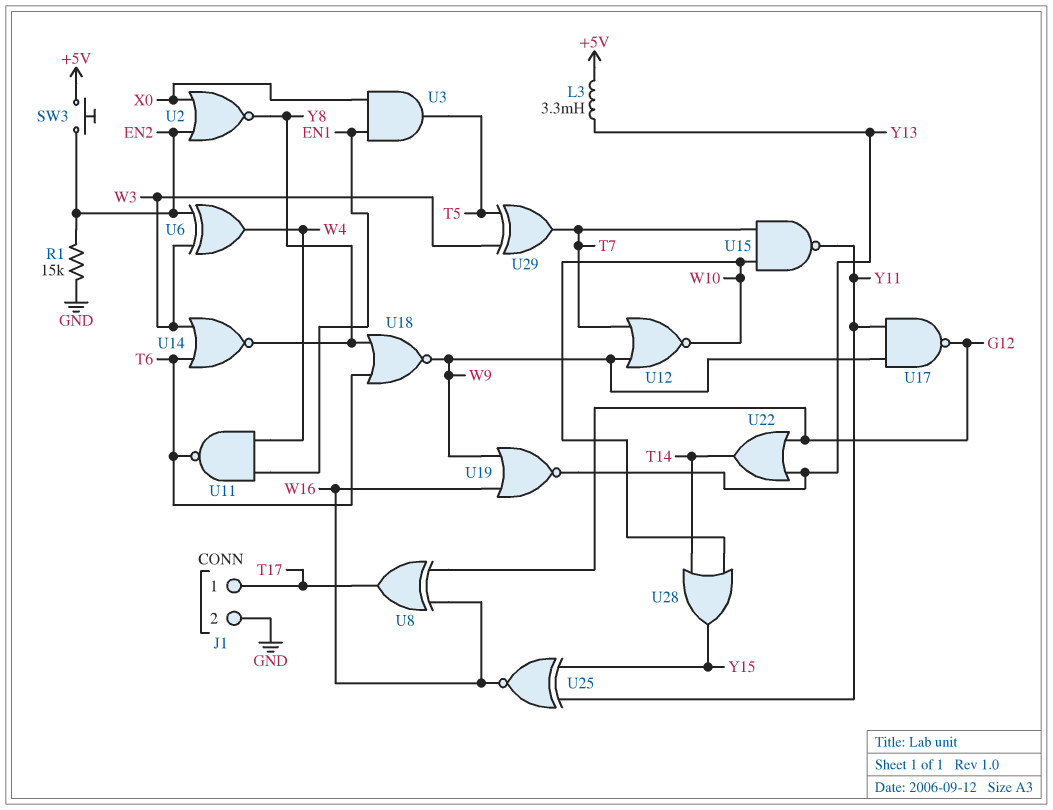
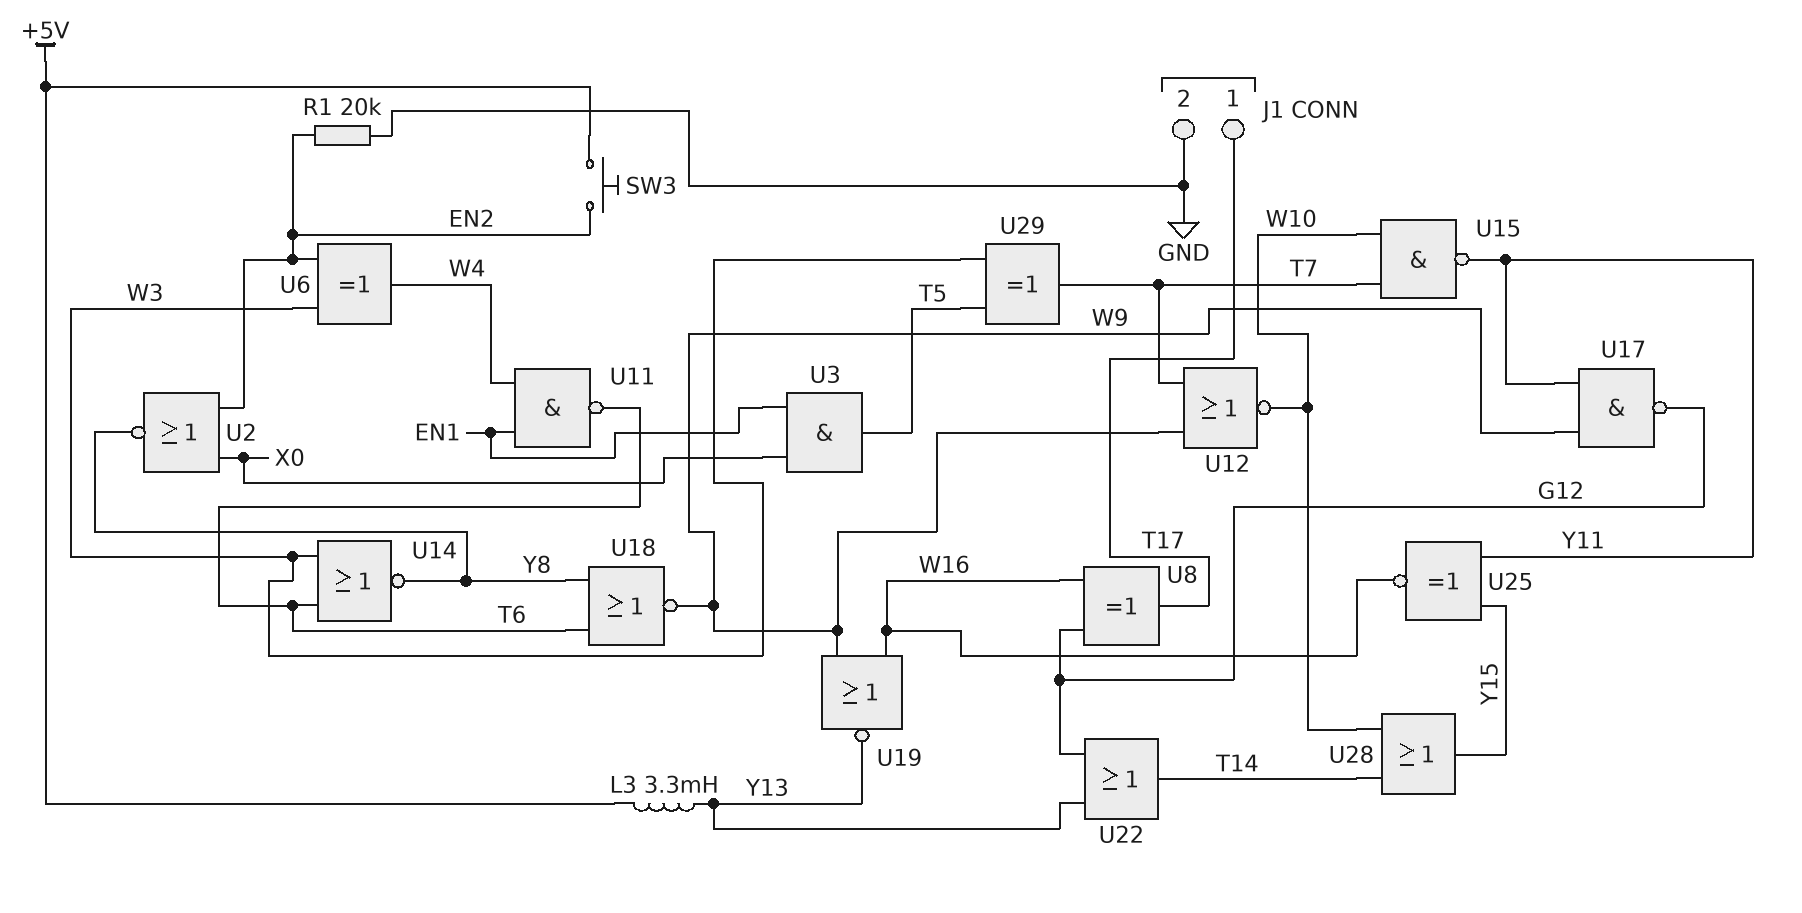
R1: 15k (EN2, GND) -> 20k (EN2, GND)

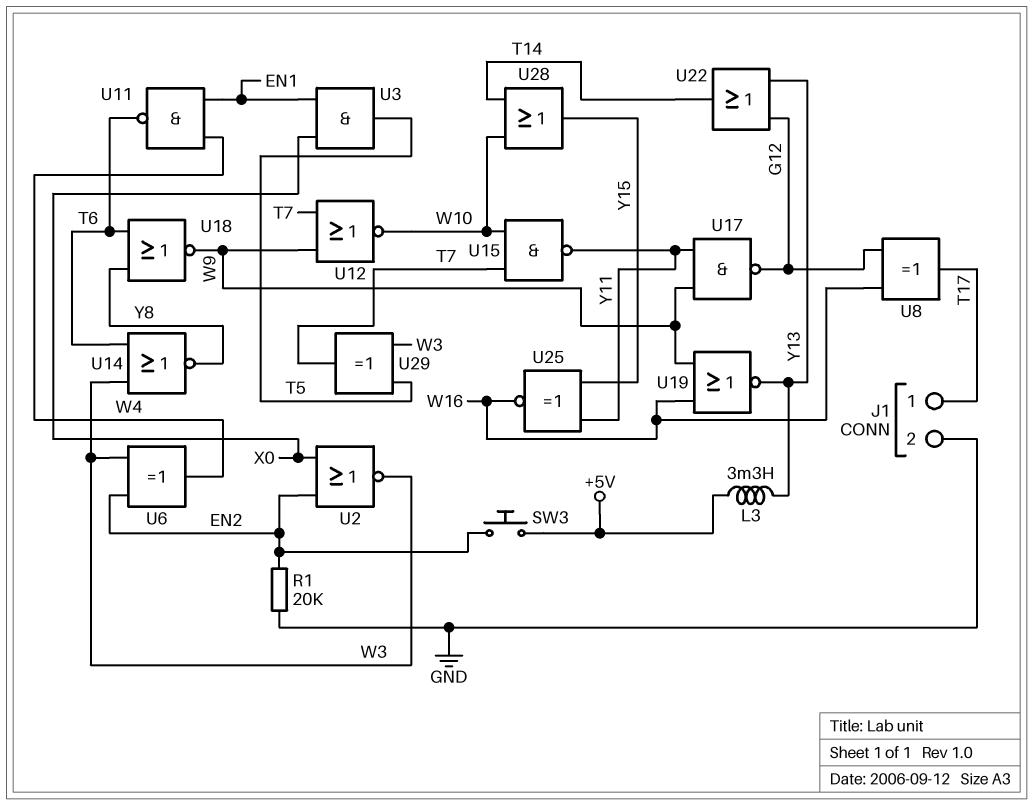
U2: NOR (in EN2, in X0, out Y8) -> NOR (in EN2, in X0, out W3)

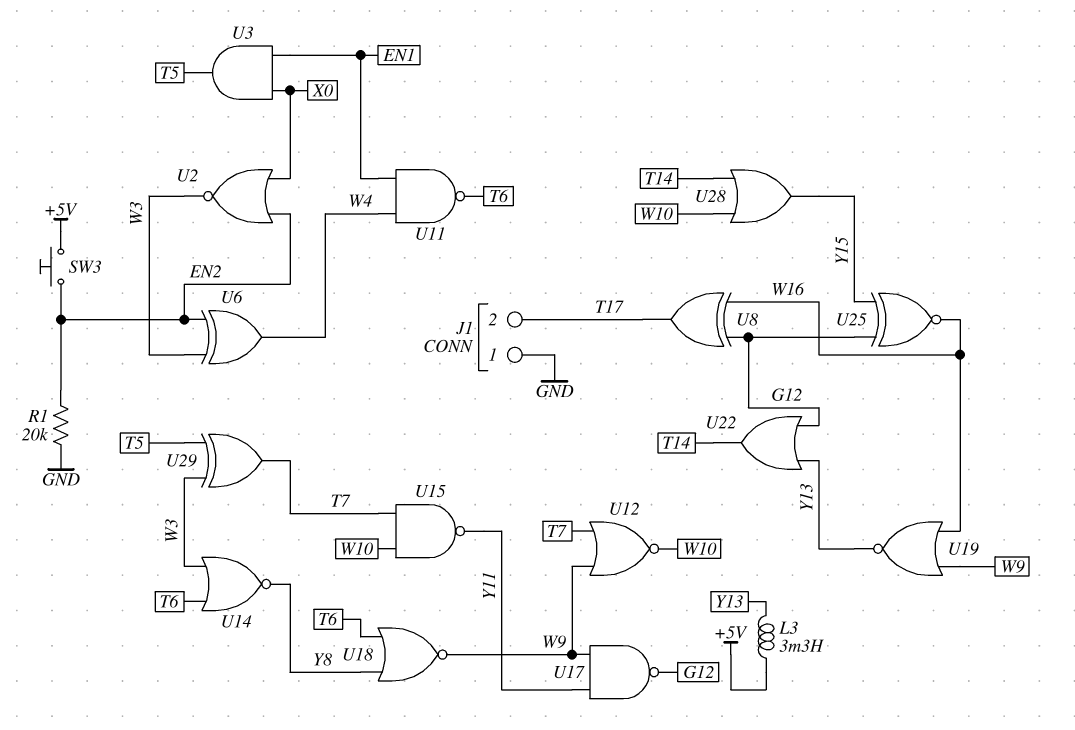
J1 pin 1: T17 -> GND
J1 pin 2: GND -> T17
U25: XNOR (in Y11, in Y15, out W16) -> XNOR (in G12, in Y15, out W16)

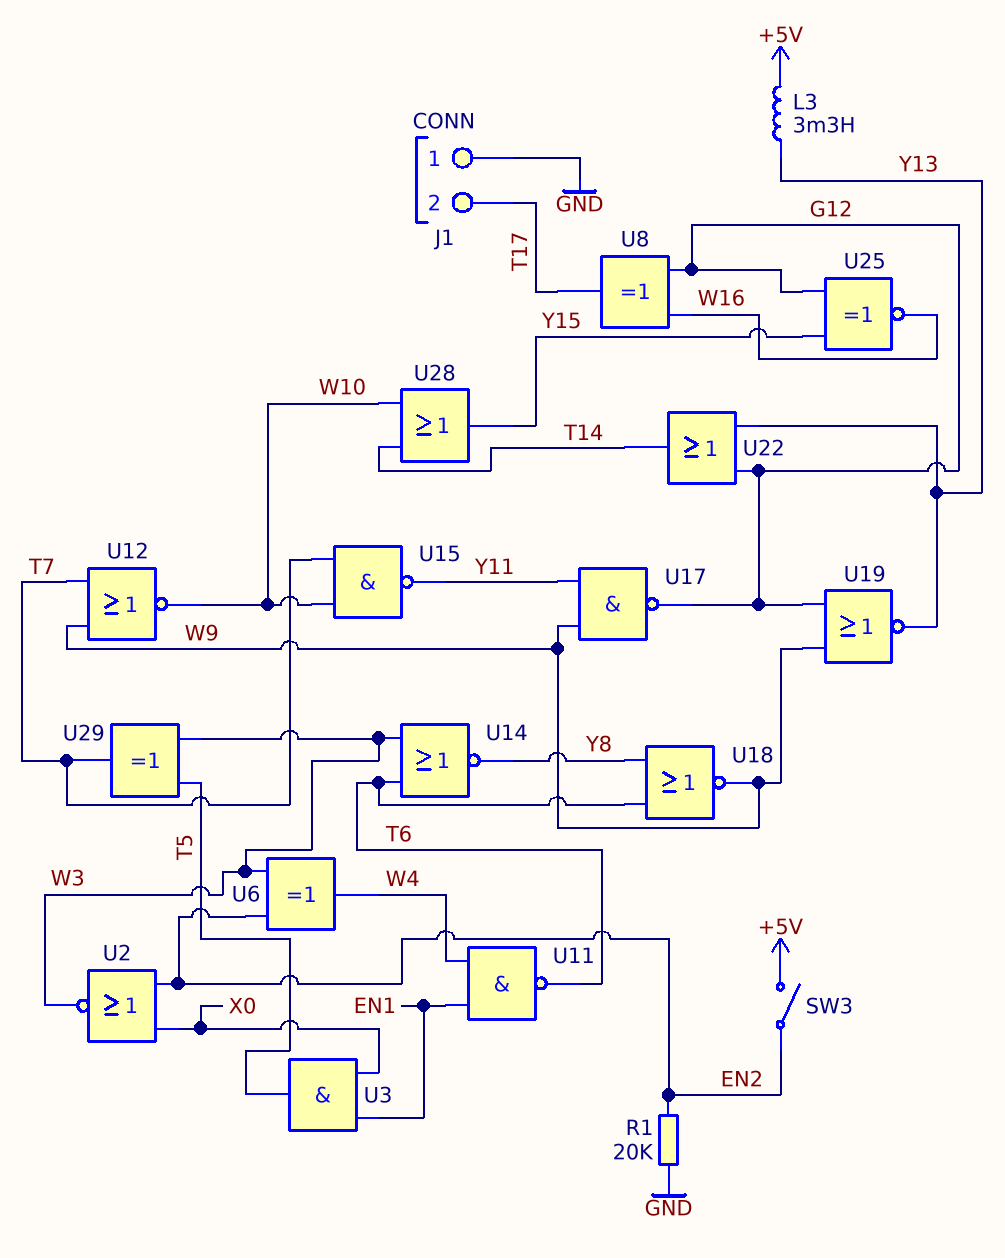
SW3: button (+5V, EN2) -> switch (+5V, EN2)
U19: NOR (in W9, in W16, out Y13) -> NOR (in G12, in W9, out Y13)

